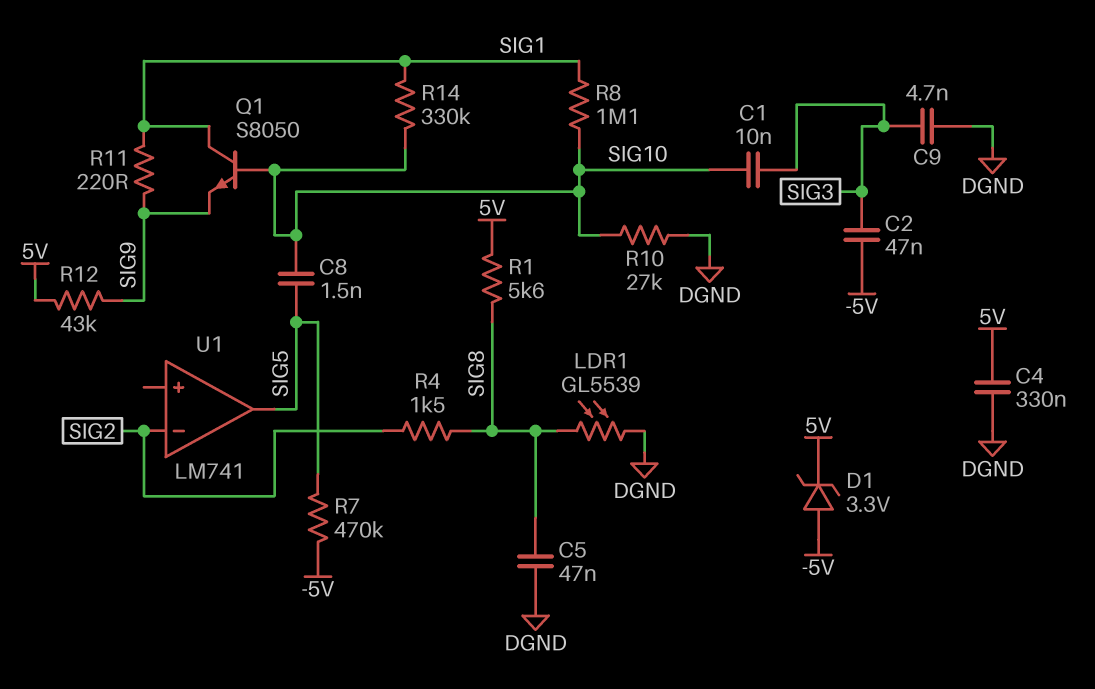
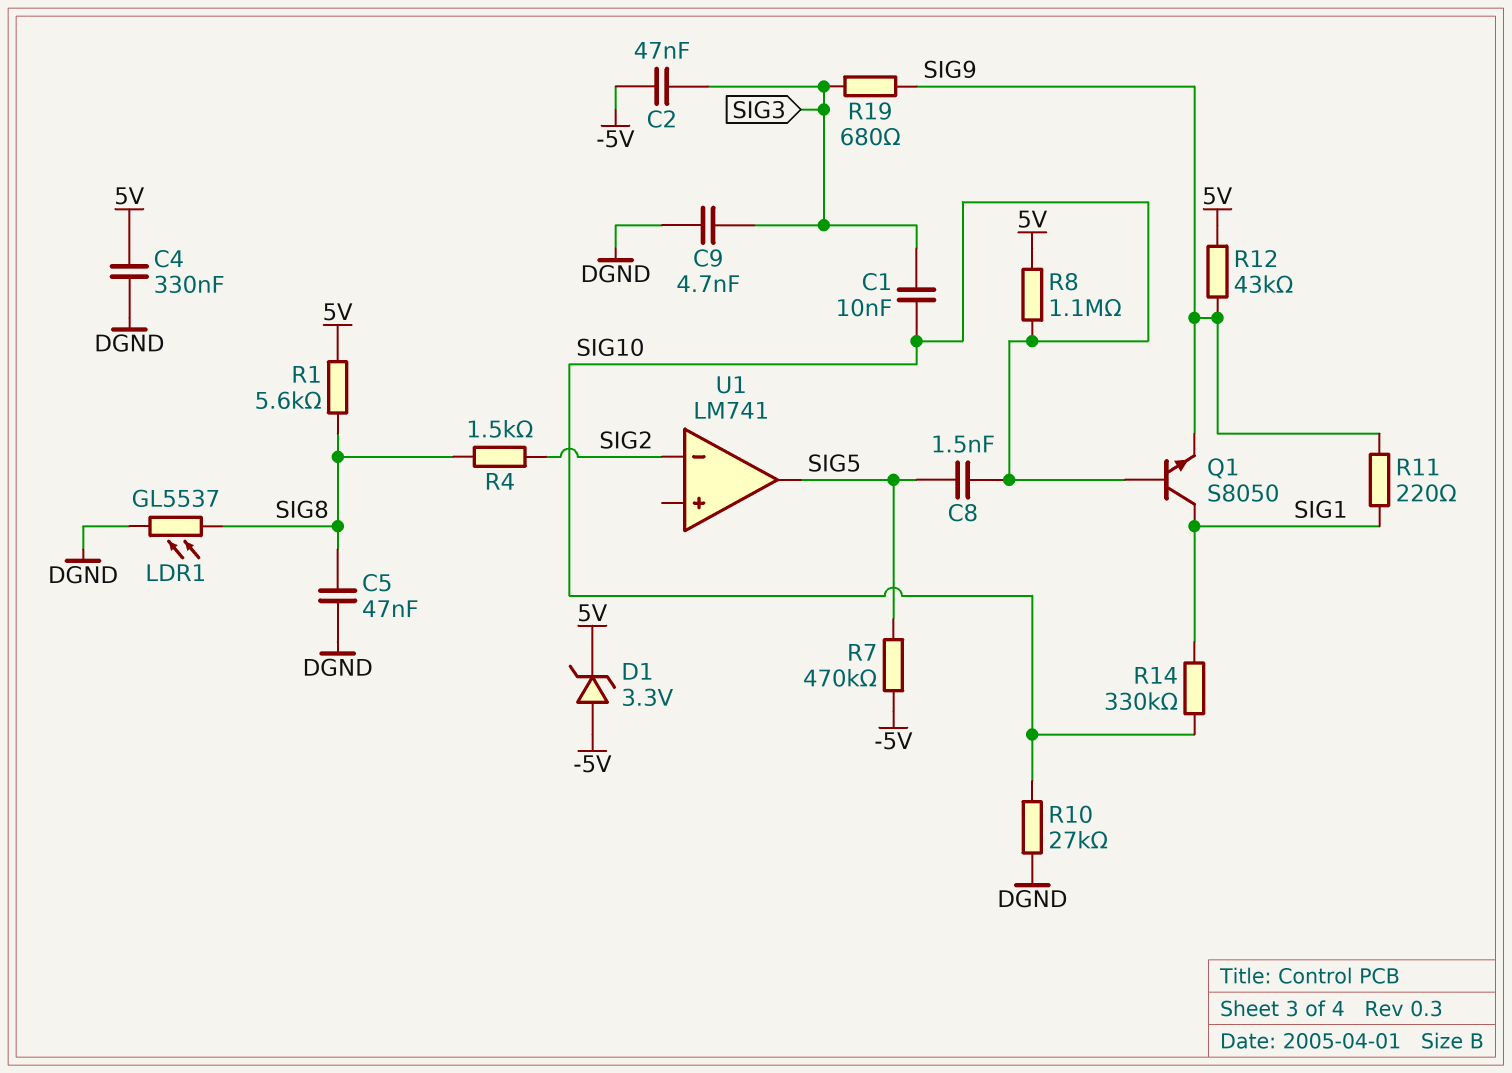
LDR1: GL5539 (DGND, SIG8) -> GL5537 (DGND, SIG8)
R8: 1.1M (SIG1, SIG10) -> 1.1M (5V, SIG10)
R19: none -> 680 (SIG3, SIG9)

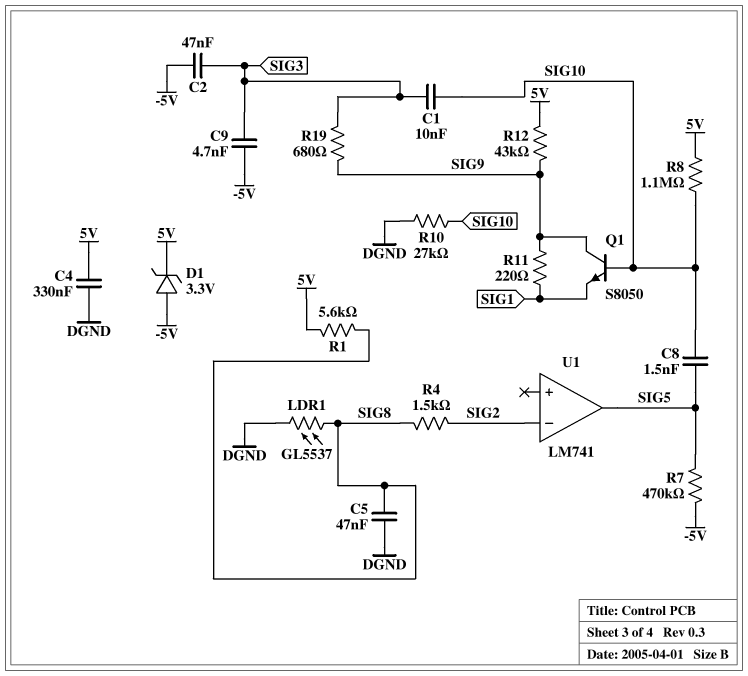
C9: 4.7nF (DGND, SIG3) -> 4.7nF (-5V, SIG3)
Q1: NPN S8050 (B SIG10, C SIG1, E SIG9) -> NPN S8050 (B SIG10, C SIG9, E SIG1)
R14: 330k (SIG1, SIG10) -> none

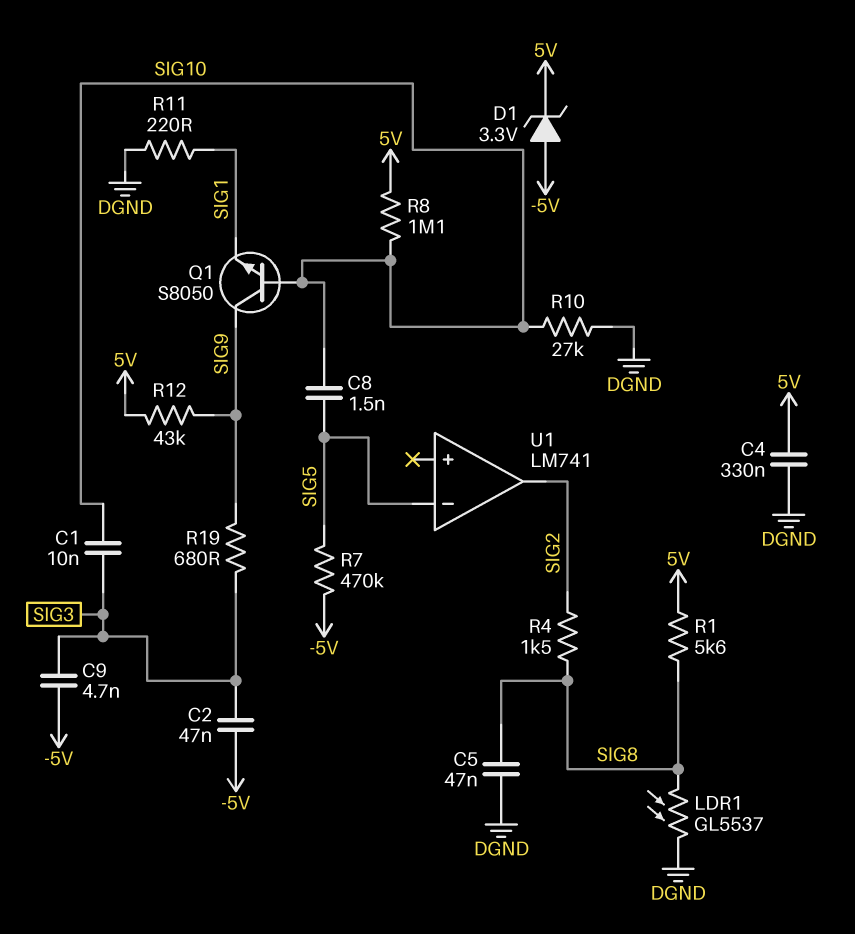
R11: 220 (SIG1, SIG9) -> 220 (DGND, SIG1)
U1 pin in-: SIG2 -> SIG5
U1 pin out: SIG5 -> SIG2

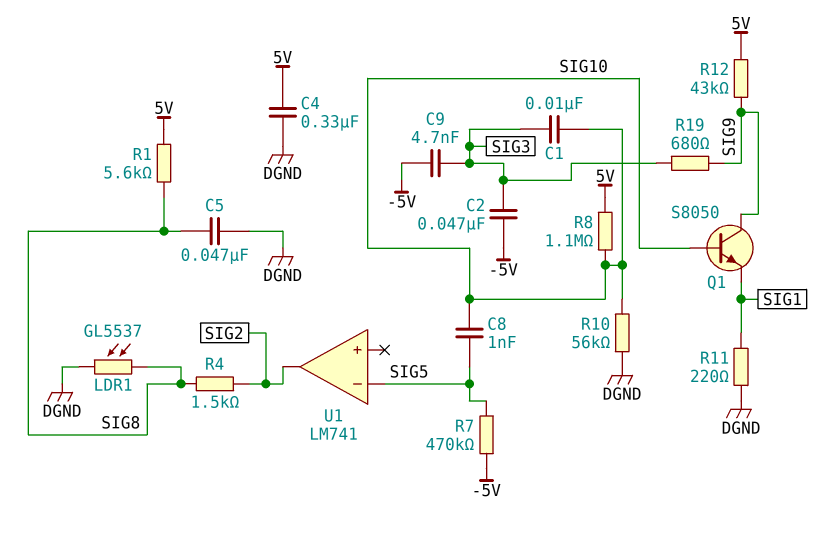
C8: 1.5nF (SIG5, SIG10) -> 1nF (SIG5, SIG10)
D1: zener 3.3V (A -5V, K 5V) -> none
R10: 27k (DGND, SIG10) -> 56k (DGND, SIG10)

